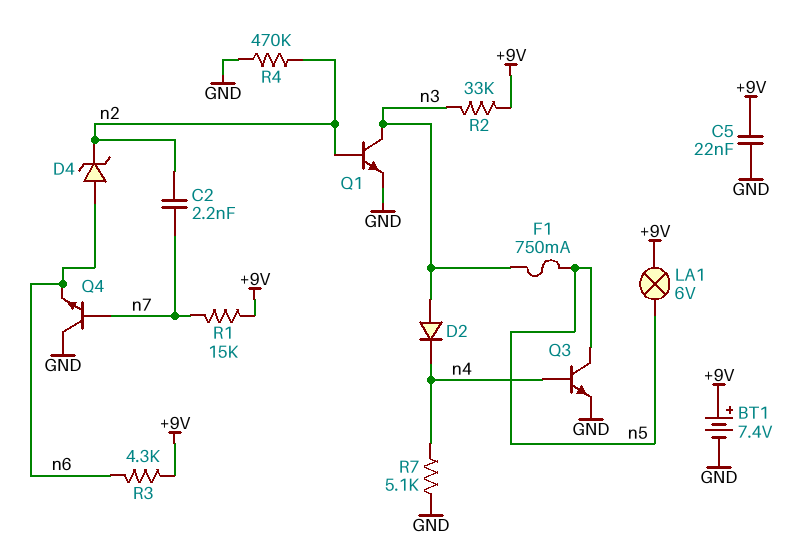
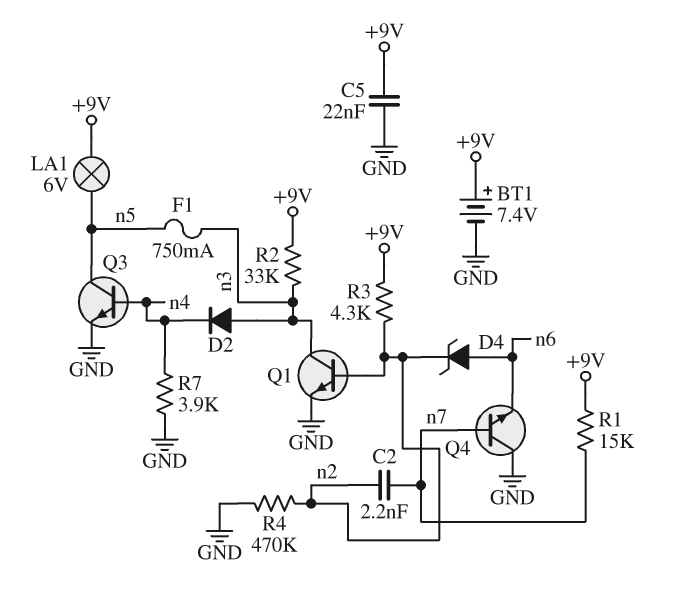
R3: 4.3k (+9V, n6) -> 4.3k (+9V, n2)
R7: 5.1k (GND, n4) -> 3.9k (GND, n4)

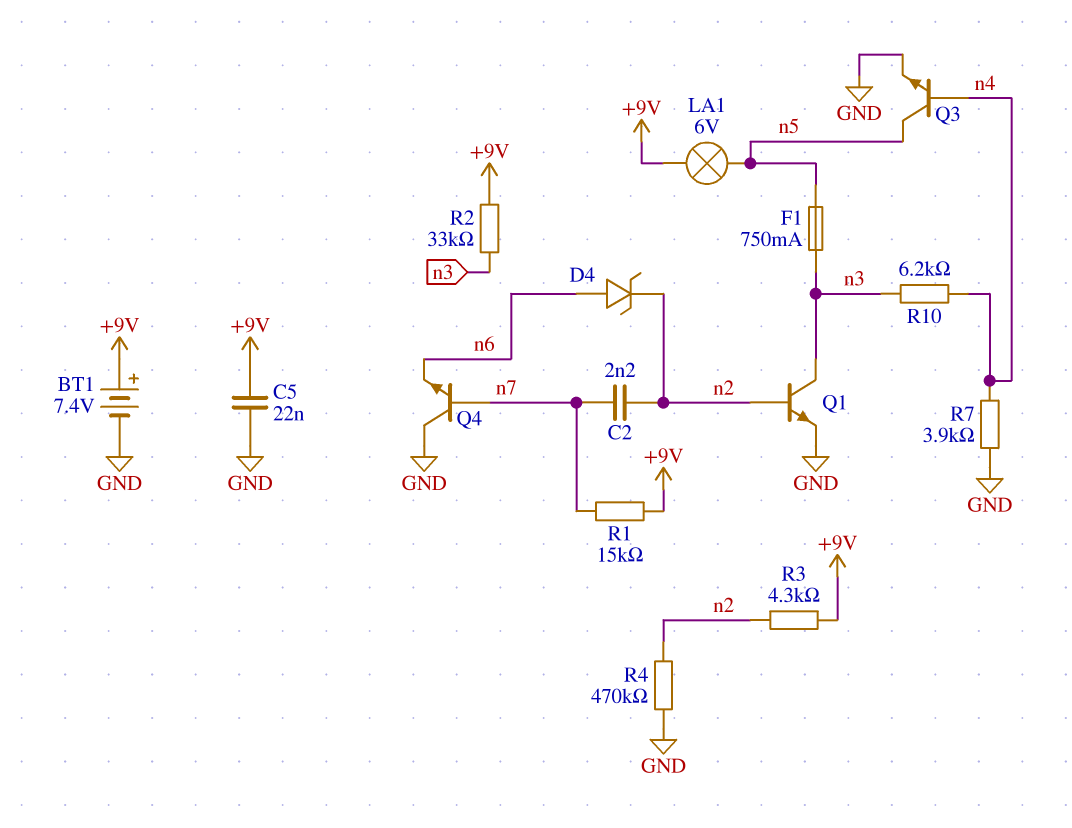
D2: diode (A n3, K n4) -> none
R10: none -> 6.2k (n3, n4)

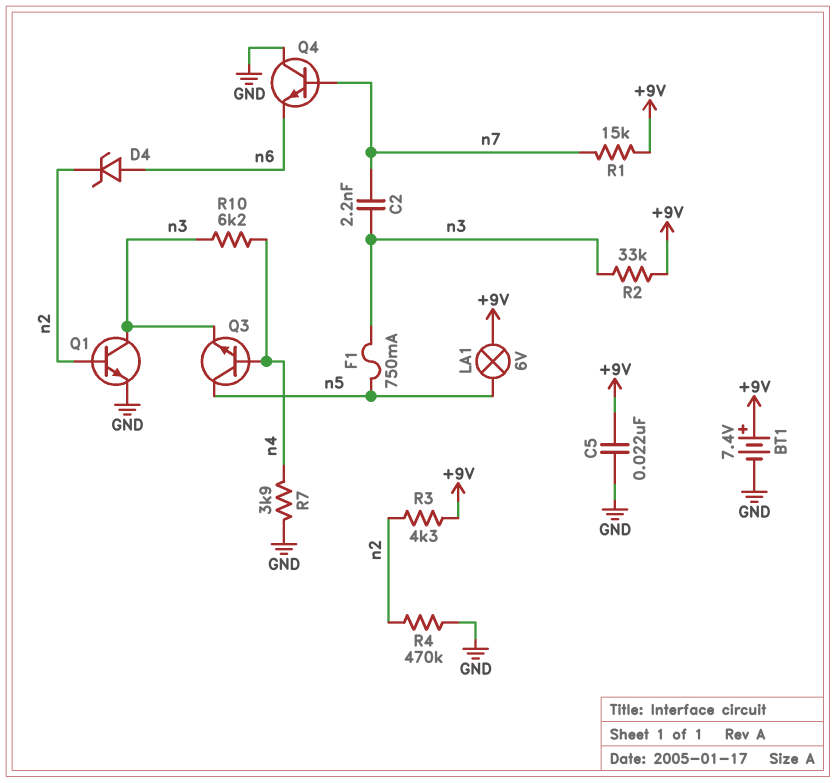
C2: 2.2nF (n2, n7) -> 2.2nF (n3, n7)
Q3: NPN (B n4, C n5, E GND) -> NPN (B n4, C n5, E n3)

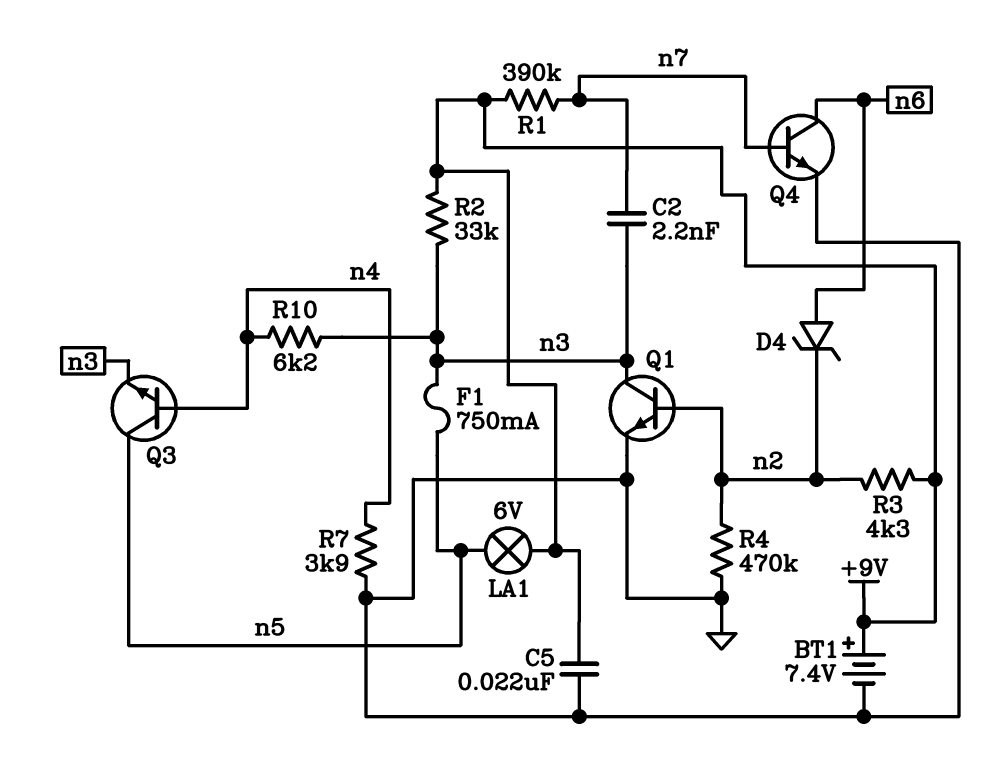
Q4: NPN (B n7, C GND, E n6) -> NPN (B n7, C n6, E GND)
R1: 15k (+9V, n7) -> 390k (+9V, n7)

